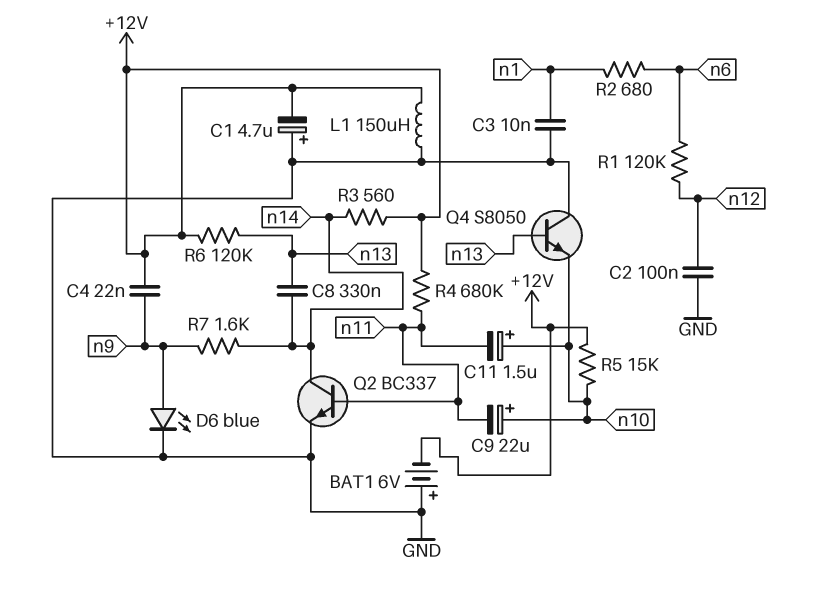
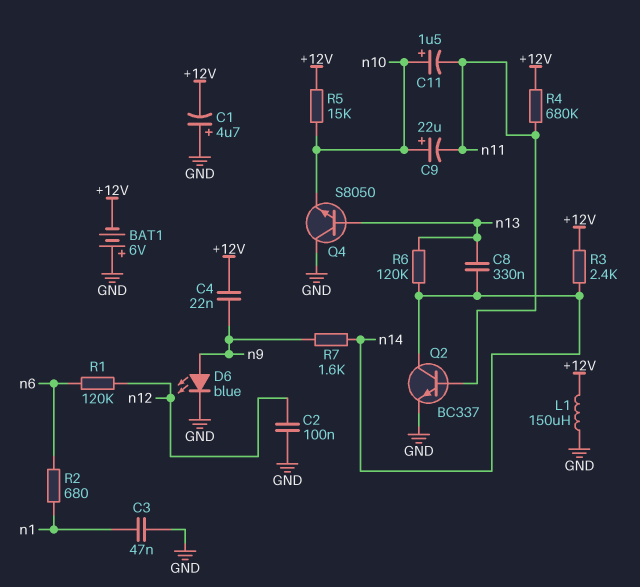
C3: 10nF (GND, n1) -> 47nF (GND, n1)
R3: 560 (+12V, n14) -> 2.4k (+12V, n14)
R6: 120k (+12V, n13) -> 120k (n13, n14)

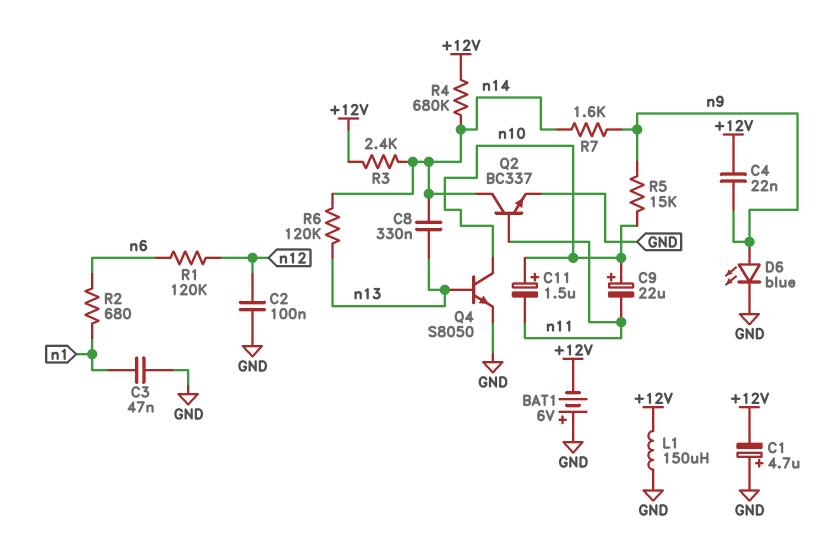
Q4: NPN S8050 (B n13, C GND, E n10) -> NPN S8050 (B n13, C n10, E GND)
R4: 680k (+12V, n11) -> 680k (+12V, n14)
R5: 15k (+12V, n10) -> 15k (n9, n10)

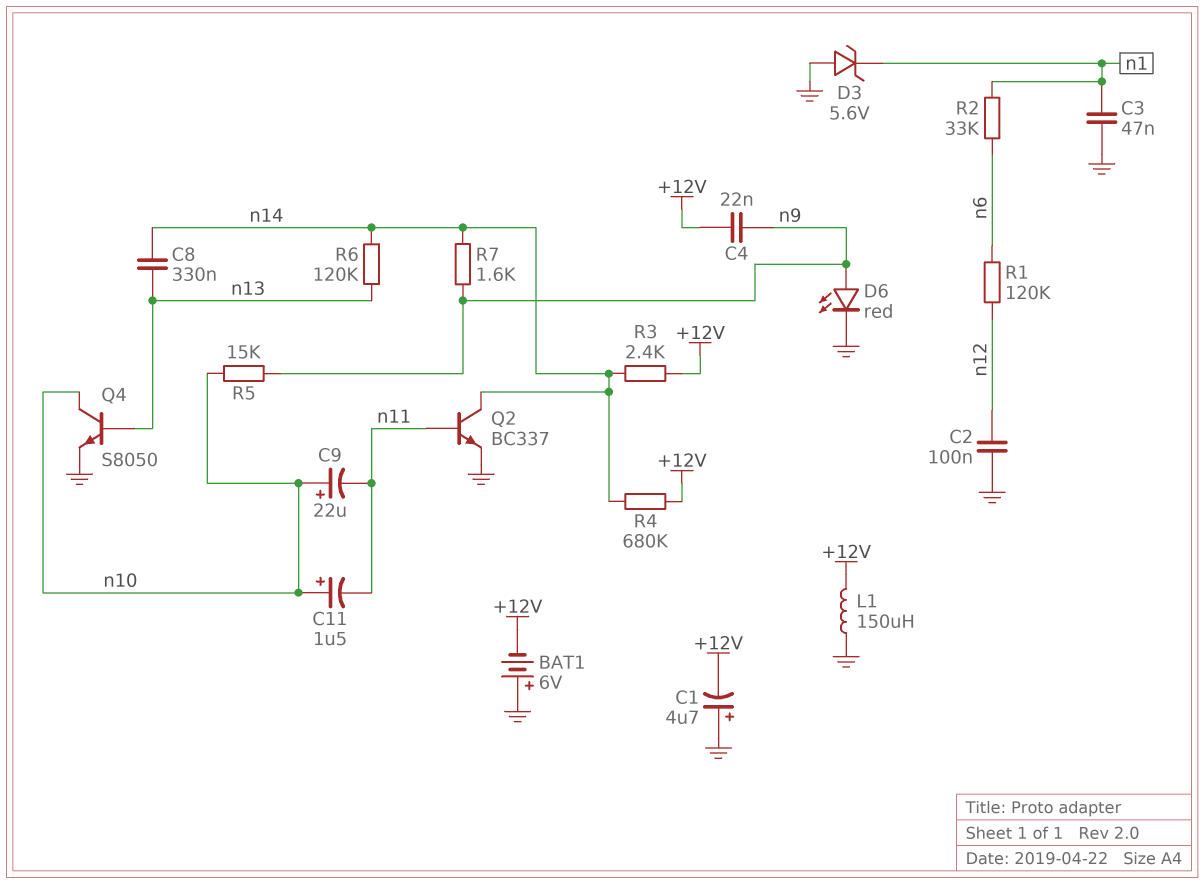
D3: none -> zener 5.6V (A GND, K n1)
D6: LED blue (A n9, K GND) -> LED red (A n9, K GND)
R2: 680 (n1, n6) -> 33k (n1, n6)

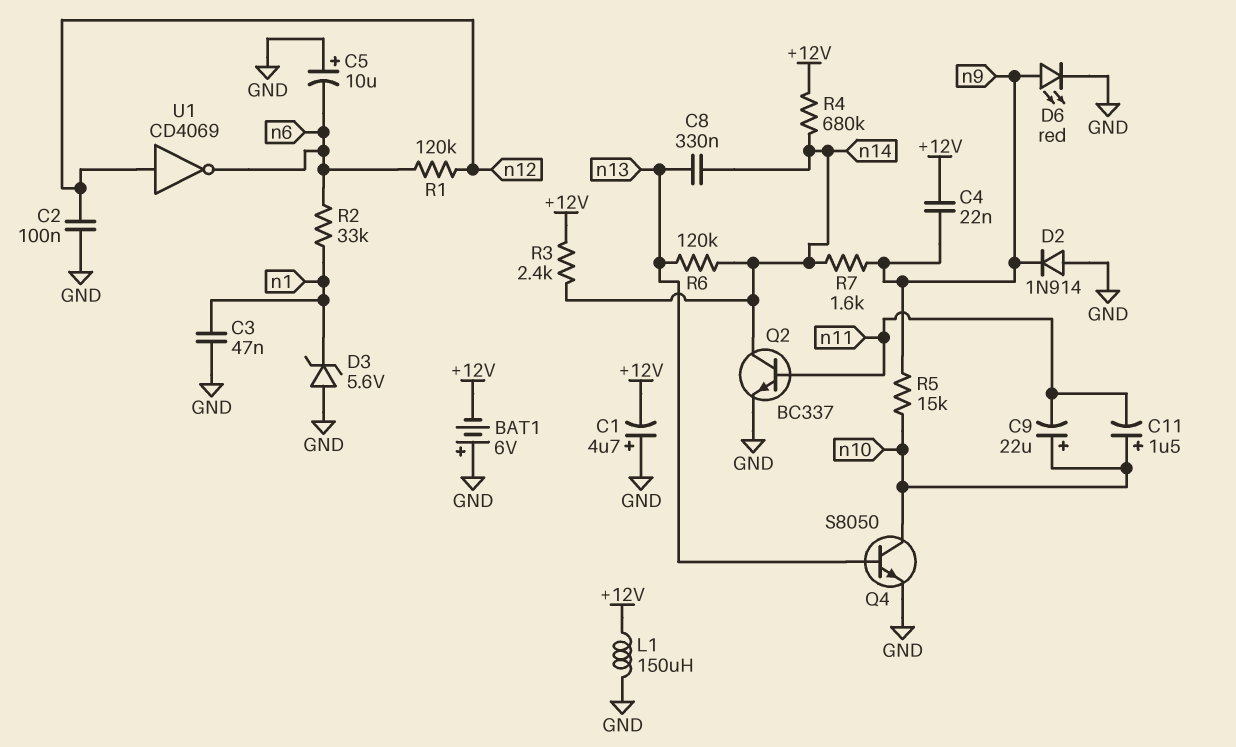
C5: none -> 10uF (plus GND, minus n6)
D2: none -> diode 1N914 (A GND, K n9)
U1: none -> NOT CD4069 (in n12, out n6)

